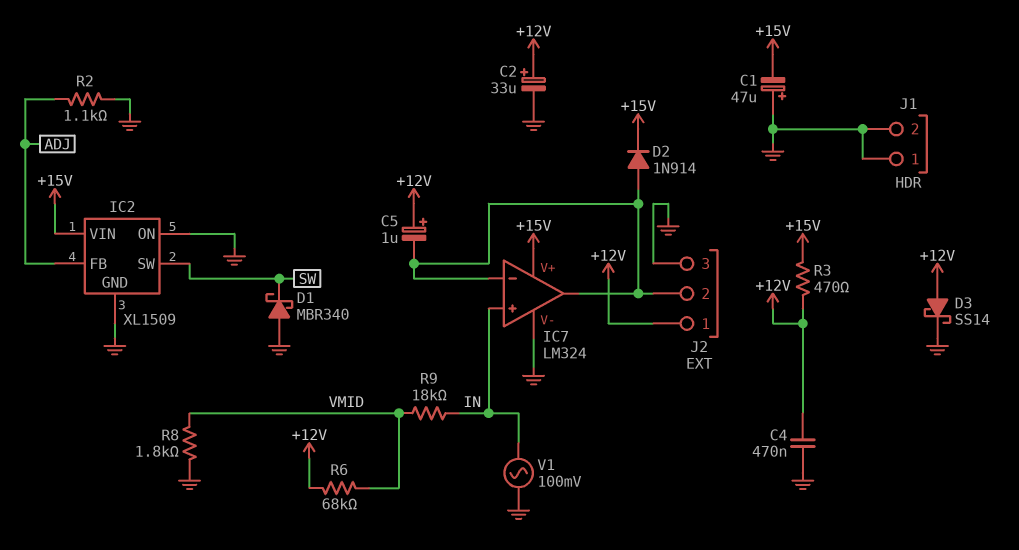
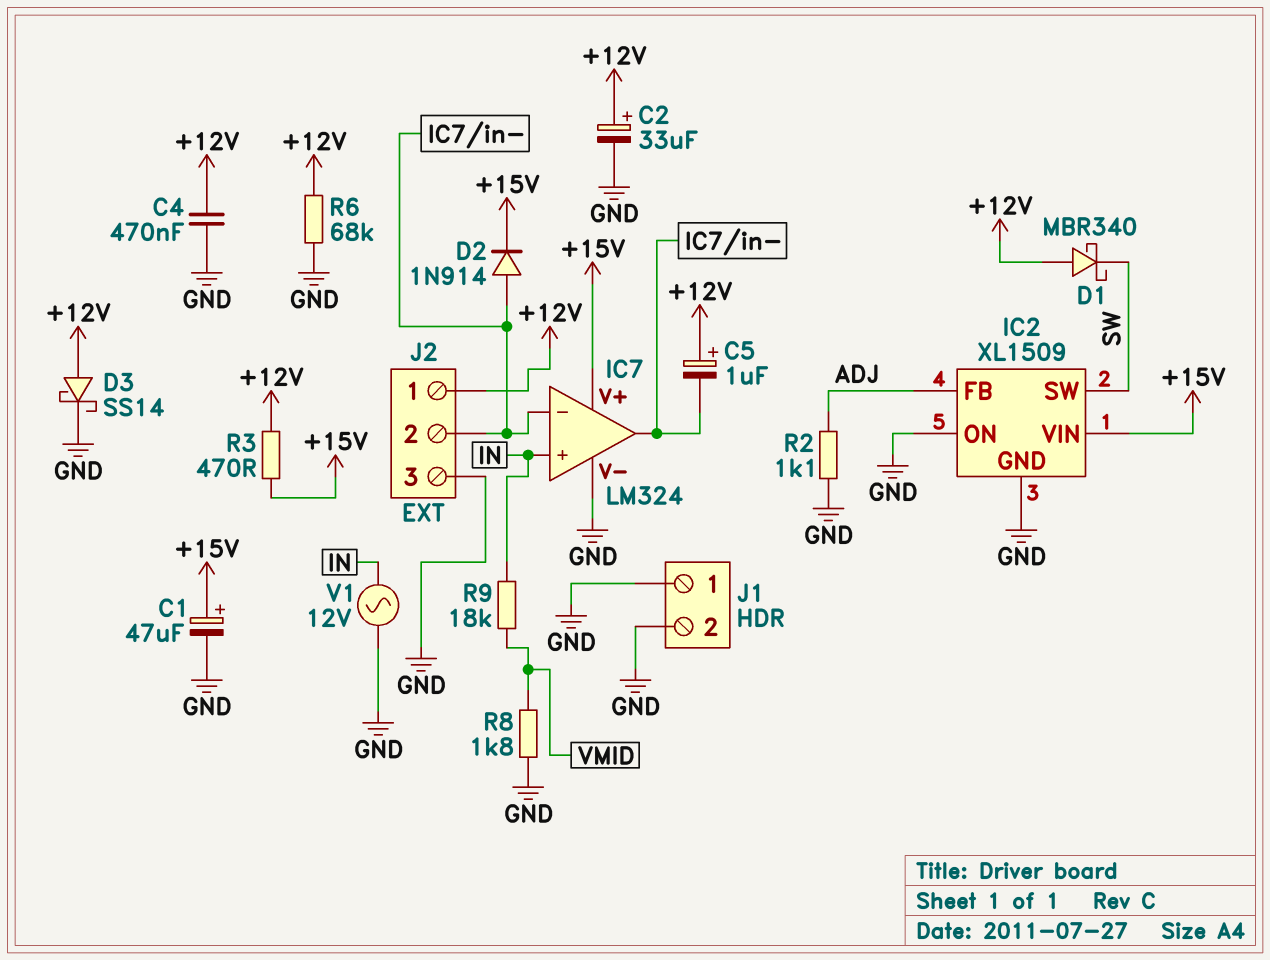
C1: 47uF (plus GND, minus +15V) -> 47uF (plus +15V, minus GND)
D1: schottky MBR340 (A GND, K SW) -> schottky MBR340 (A +12V, K SW)
R6: 68k (+12V, VMID) -> 68k (+12V, GND)
V1: AC 100mV (GND, IN) -> AC 12V (GND, IN)

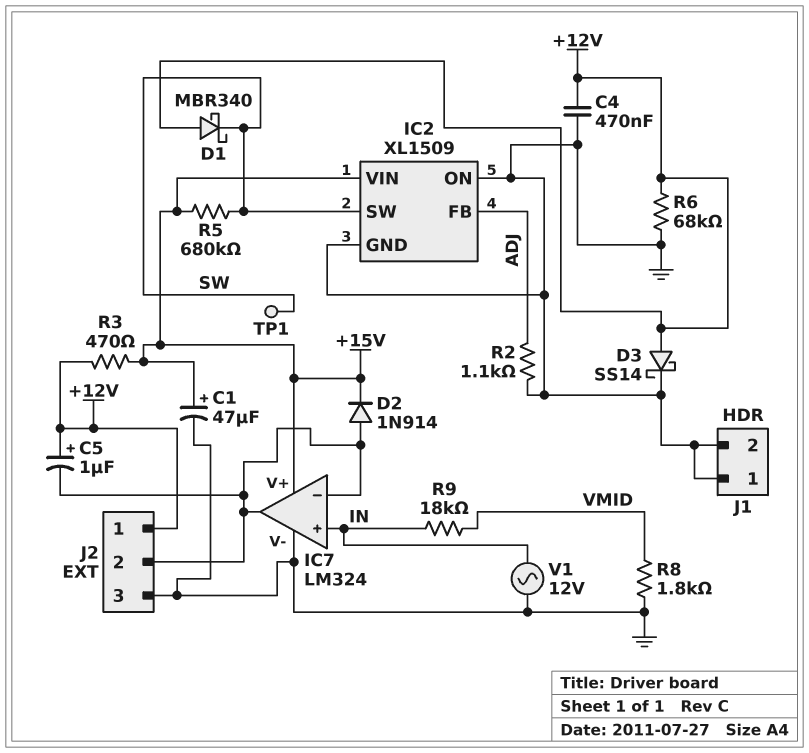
C2: 33uF (plus +12V, minus GND) -> none
R5: none -> 680k (+15V, SW)
TP1: none -> test point (SW)

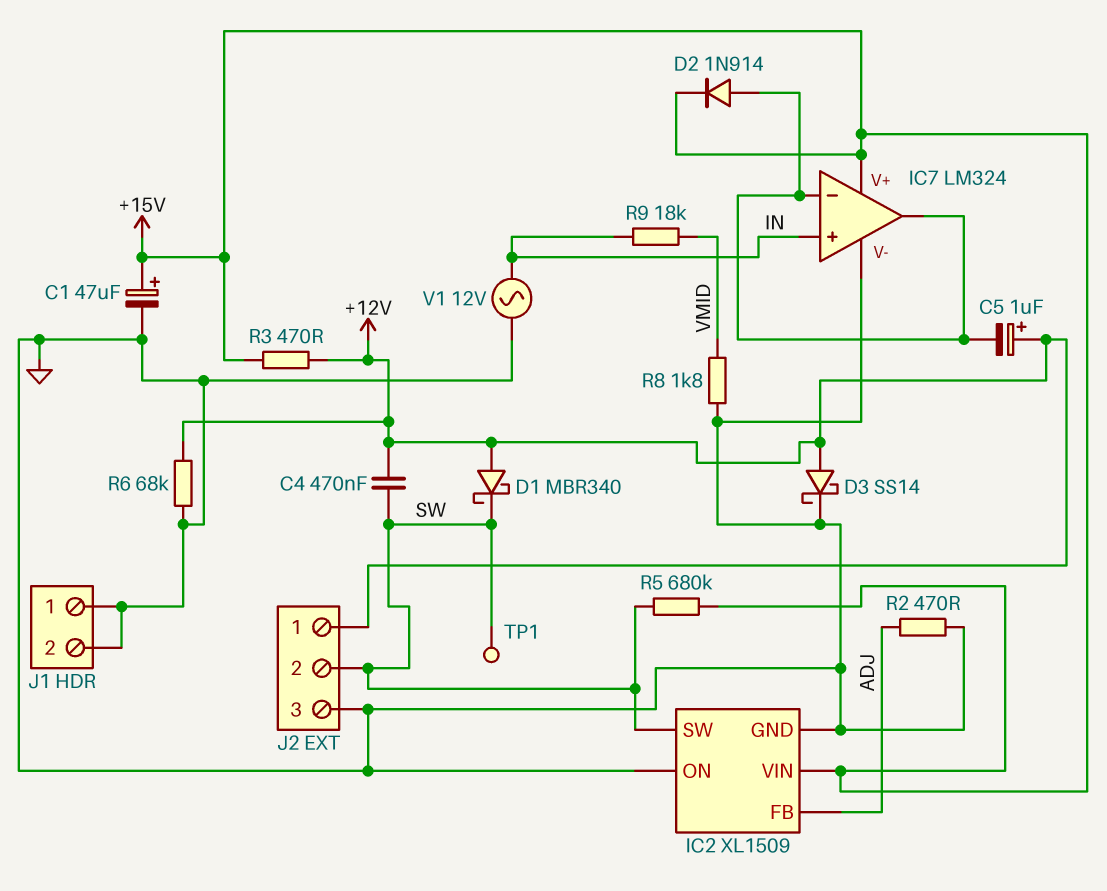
C4: 470nF (+12V, GND) -> 470nF (+12V, SW)
J2 pin 2: IC7/in- -> SW
R2: 1.1k (ADJ, GND) -> 470 (ADJ, GND)

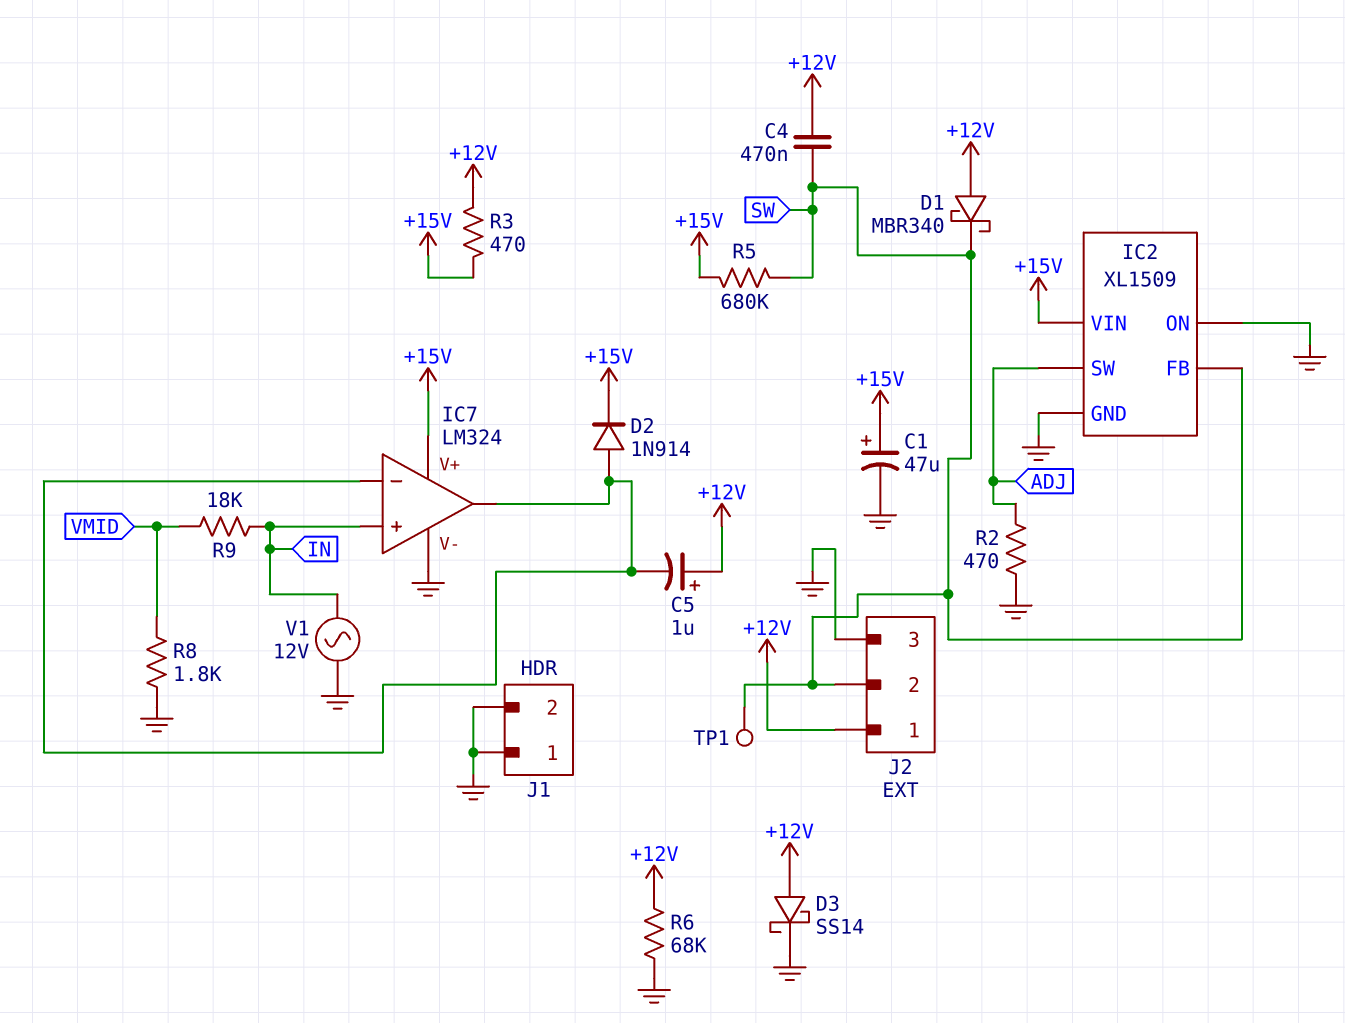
IC2 pin FB: ADJ -> SW
IC2 pin SW: SW -> ADJ

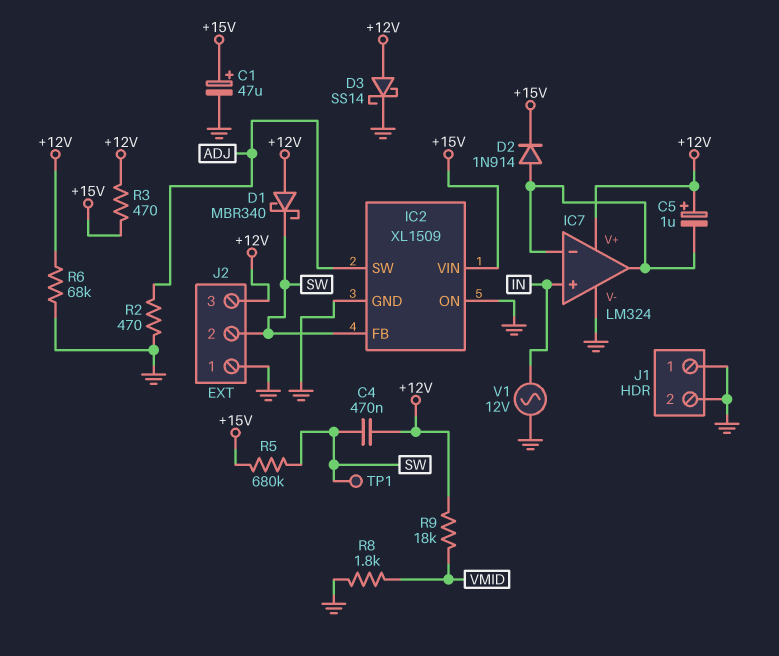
IC7 pin V+: +15V -> +12V
J2 pin 1: +12V -> GND
J2 pin 3: GND -> +12V
R9: 18k (IN, VMID) -> 18k (+12V, VMID)

